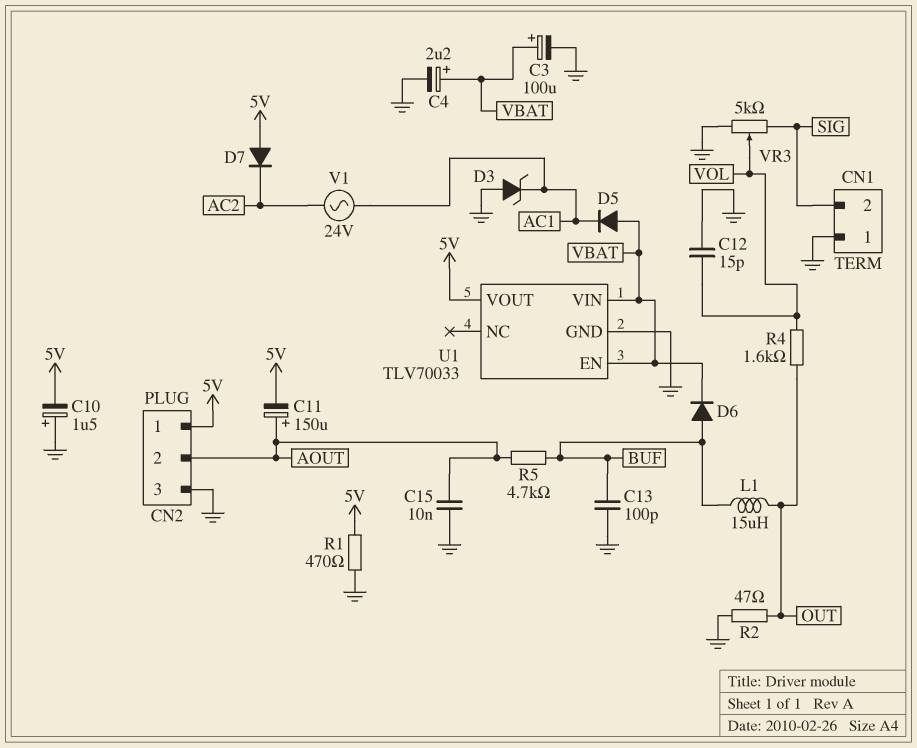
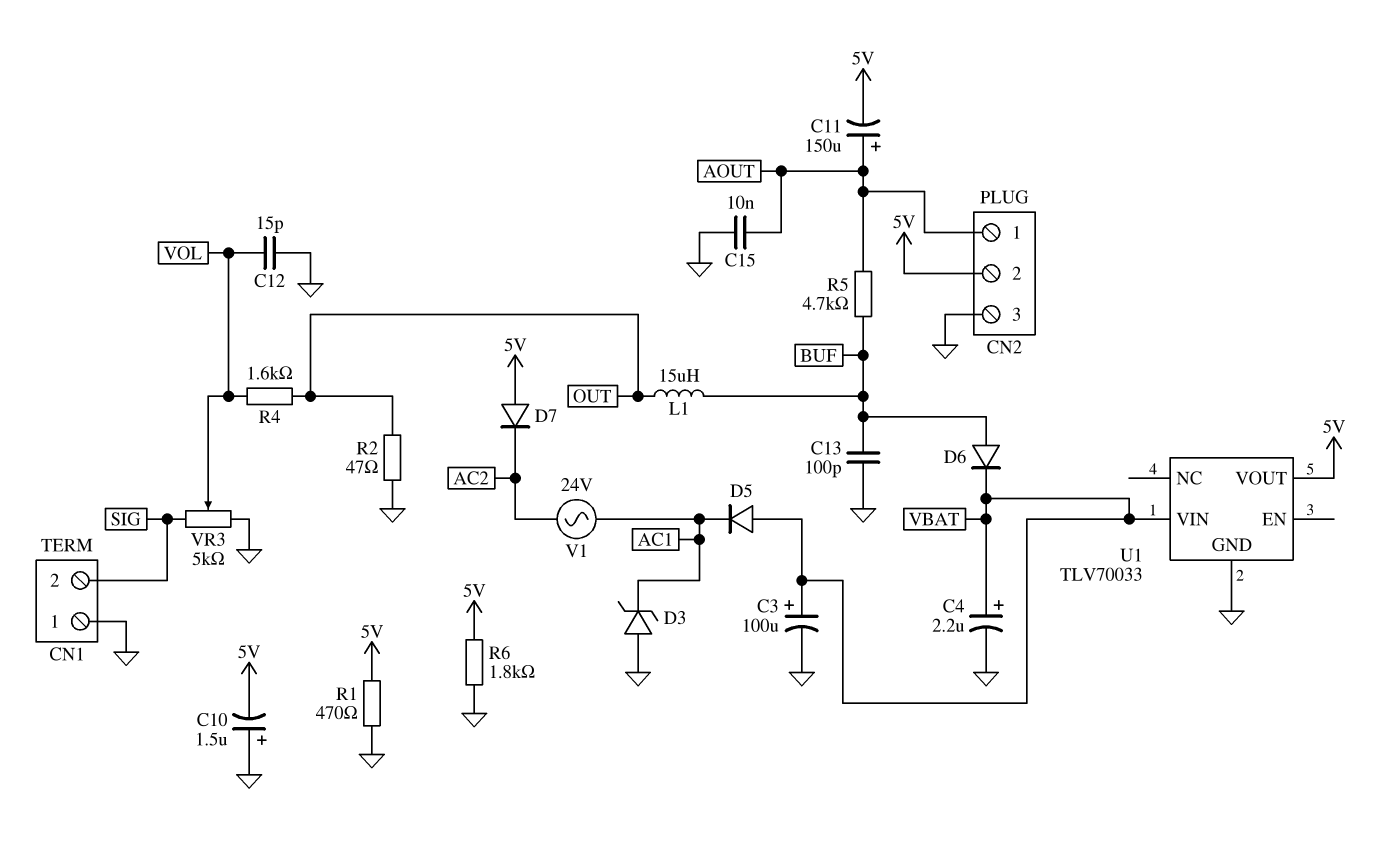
CN2 pin 1: 5V -> AOUT
CN2 pin 2: AOUT -> 5V
R6: none -> 1.8k (5V, GND)
U1 pin EN: VBAT -> none

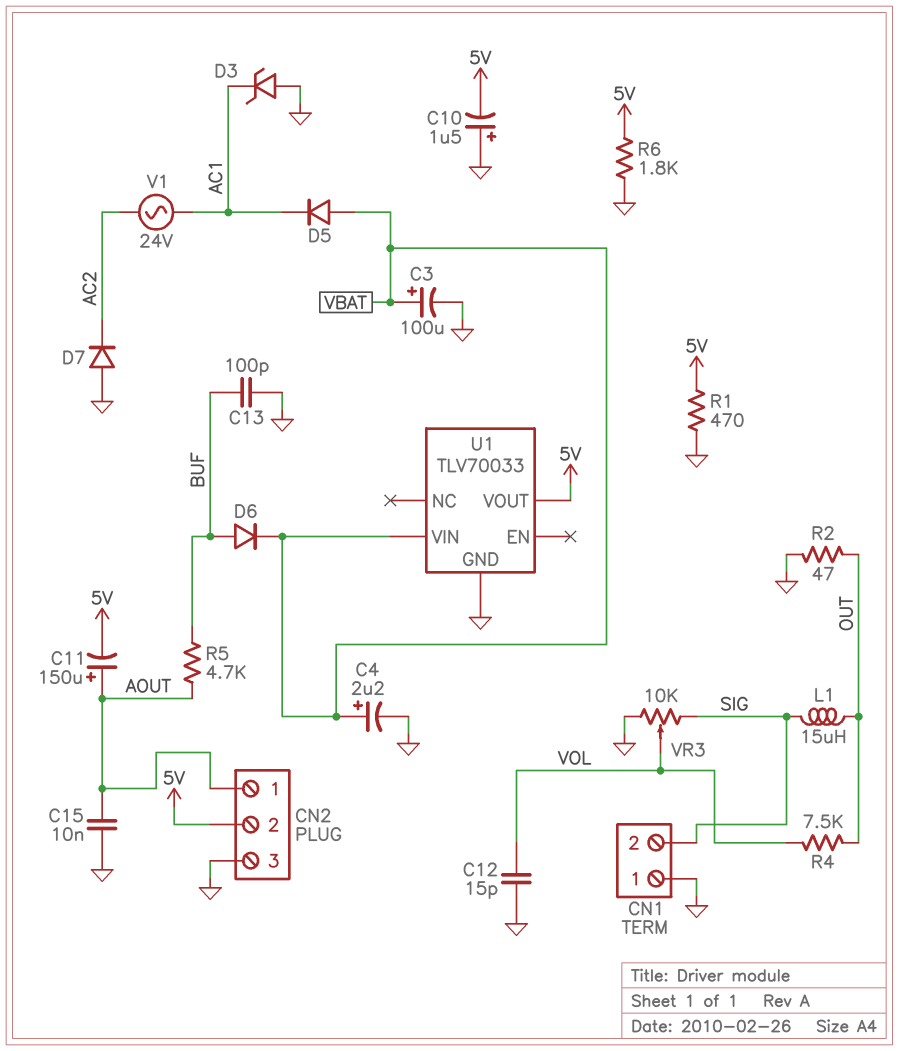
D7: diode (A 5V, K AC2) -> diode (A GND, K AC2)
L1: 15uH (BUF, OUT) -> 15uH (OUT, SIG)
R4: 1.6k (OUT, VOL) -> 7.5k (OUT, VOL)
VR3: 5k (GND, SIG, wiper VOL) -> 10k (GND, SIG, wiper VOL)

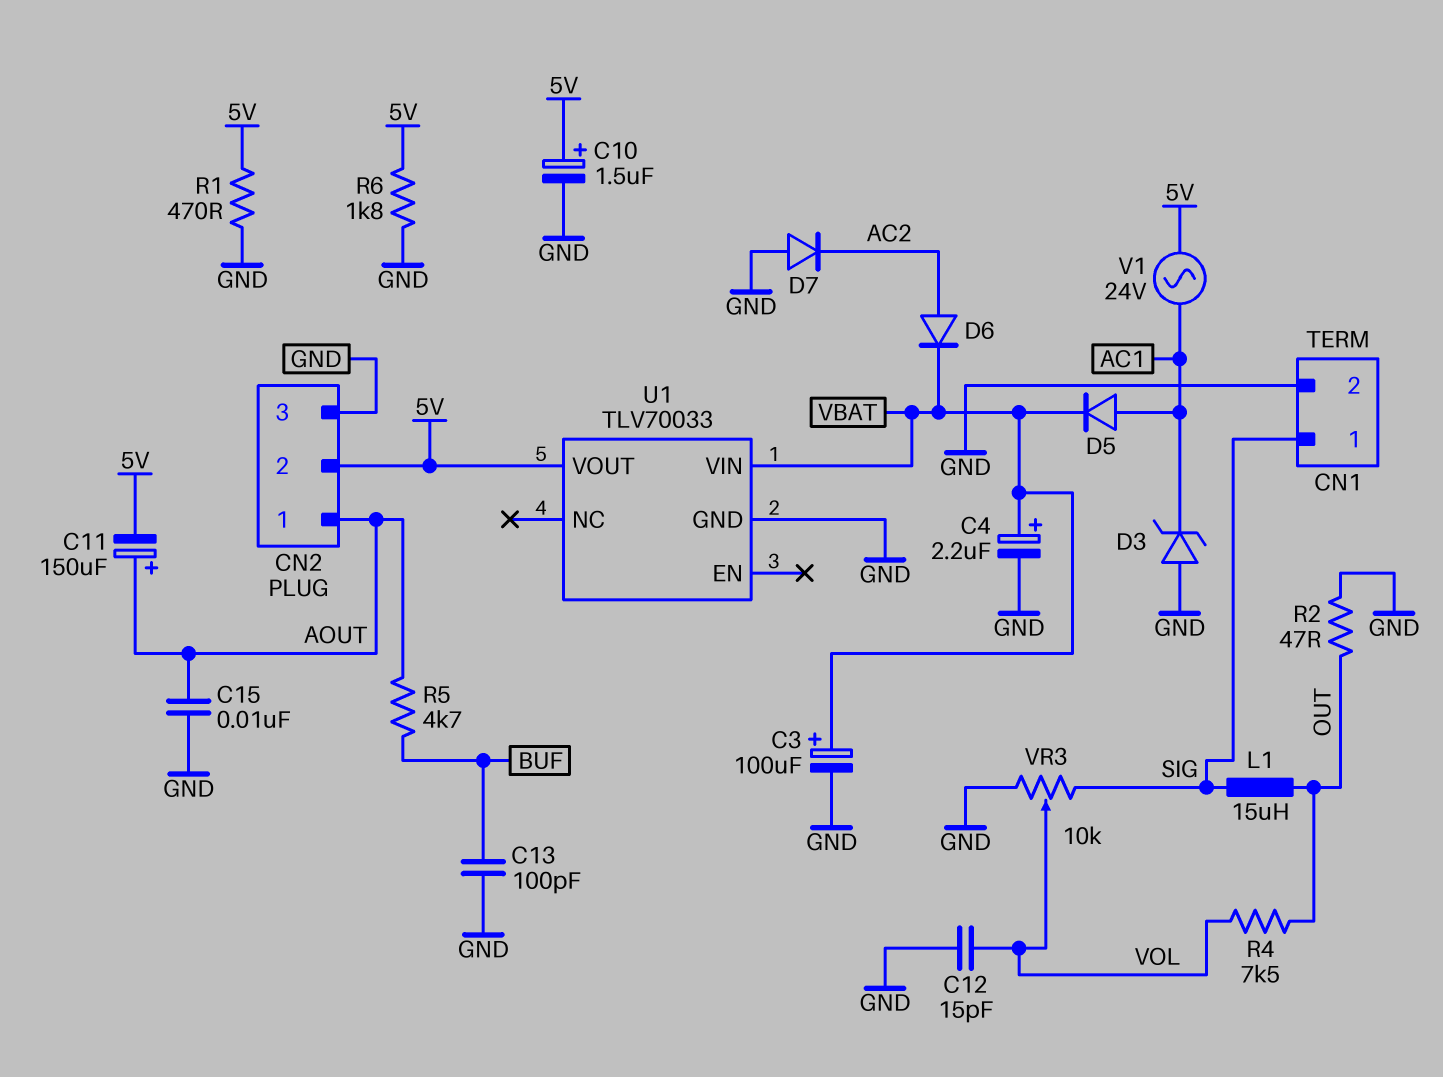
C10: 1.5uF (plus GND, minus 5V) -> 1.5uF (plus 5V, minus GND)
CN1 pin 1: GND -> SIG
CN1 pin 2: SIG -> GND
D5: diode (A VBAT, K AC1) -> diode (A AC1, K VBAT)
D6: diode (A BUF, K VBAT) -> diode (A AC2, K VBAT)
V1: AC 24V (AC1, AC2) -> AC 24V (5V, AC1)

